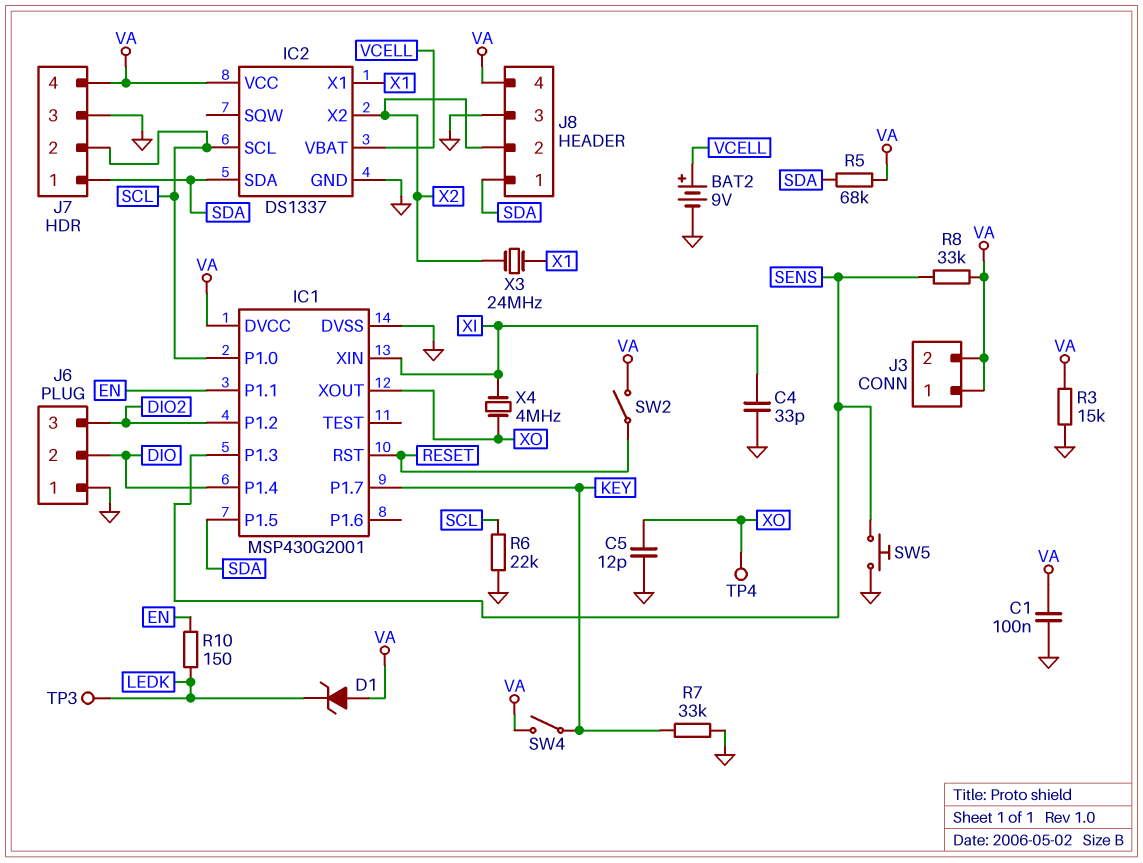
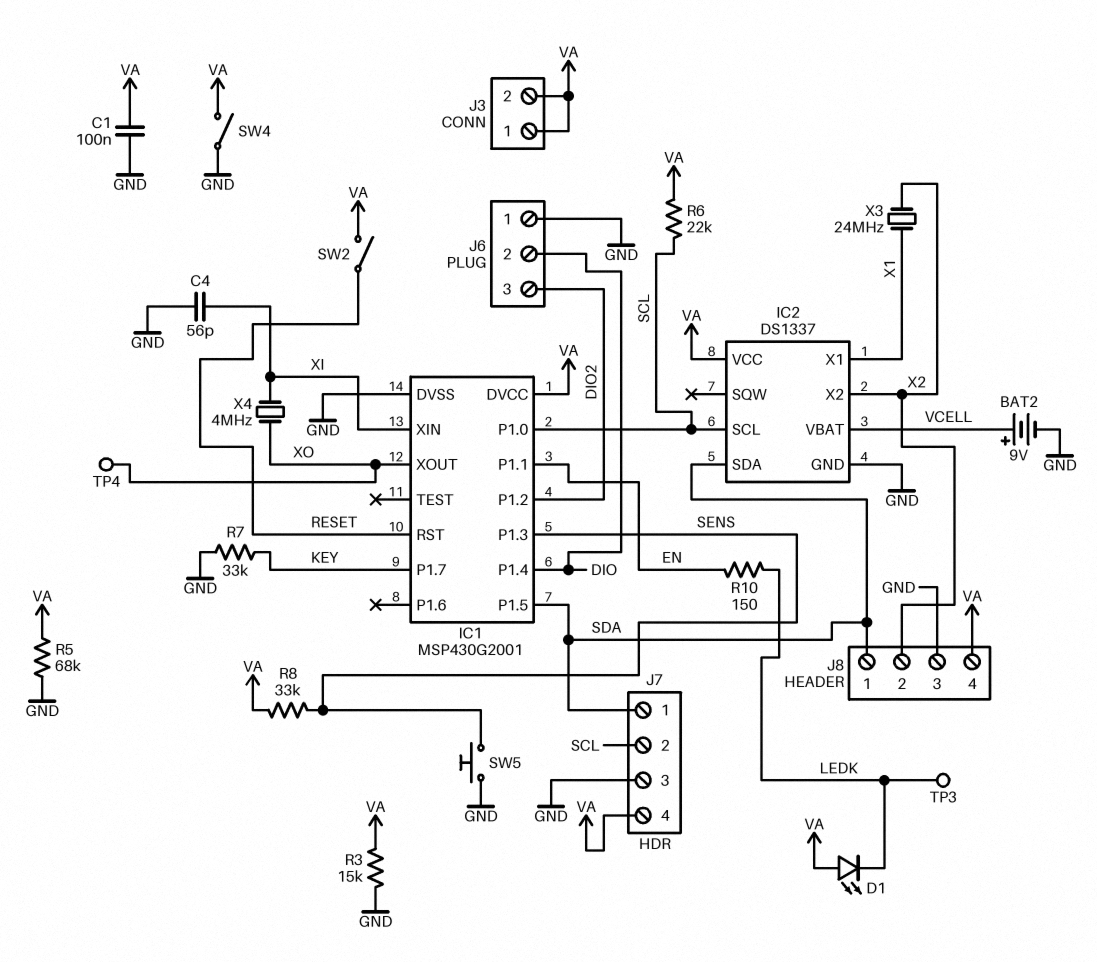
C4: 33pF (GND, XI) -> 56pF (GND, XI)
C5: 12pF (GND, XO) -> none
D1: zener (A VA, K LEDK) -> LED (A VA, K LEDK)
R5: 68k (SDA, VA) -> 68k (GND, VA)
R6: 22k (GND, SCL) -> 22k (SCL, VA)
SW4: switch (KEY, VA) -> switch (GND, VA)

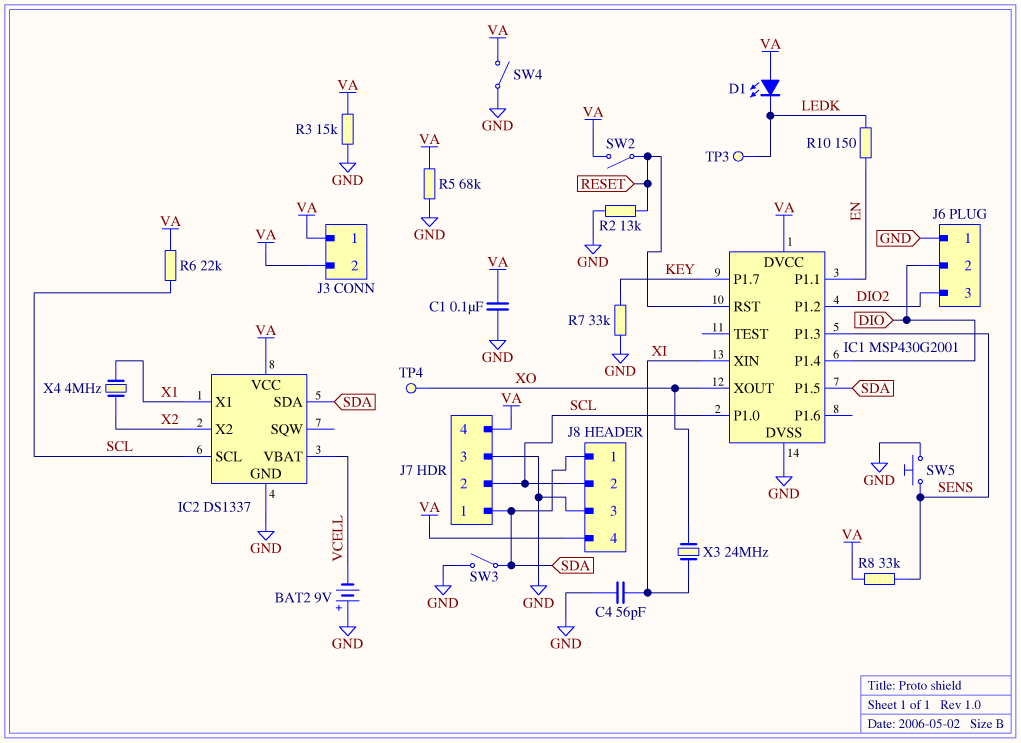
BAT2: 9V (plus VCELL, minus GND) -> 9V (plus GND, minus VCELL)
J8 pin 2: X2 -> SCL
R2: none -> 13k (GND, RESET)
SW3: none -> switch (GND, SDA)
X3: 24MHz (X1, X2) -> 24MHz (XI, XO)
X4: 4MHz (XI, XO) -> 4MHz (X1, X2)

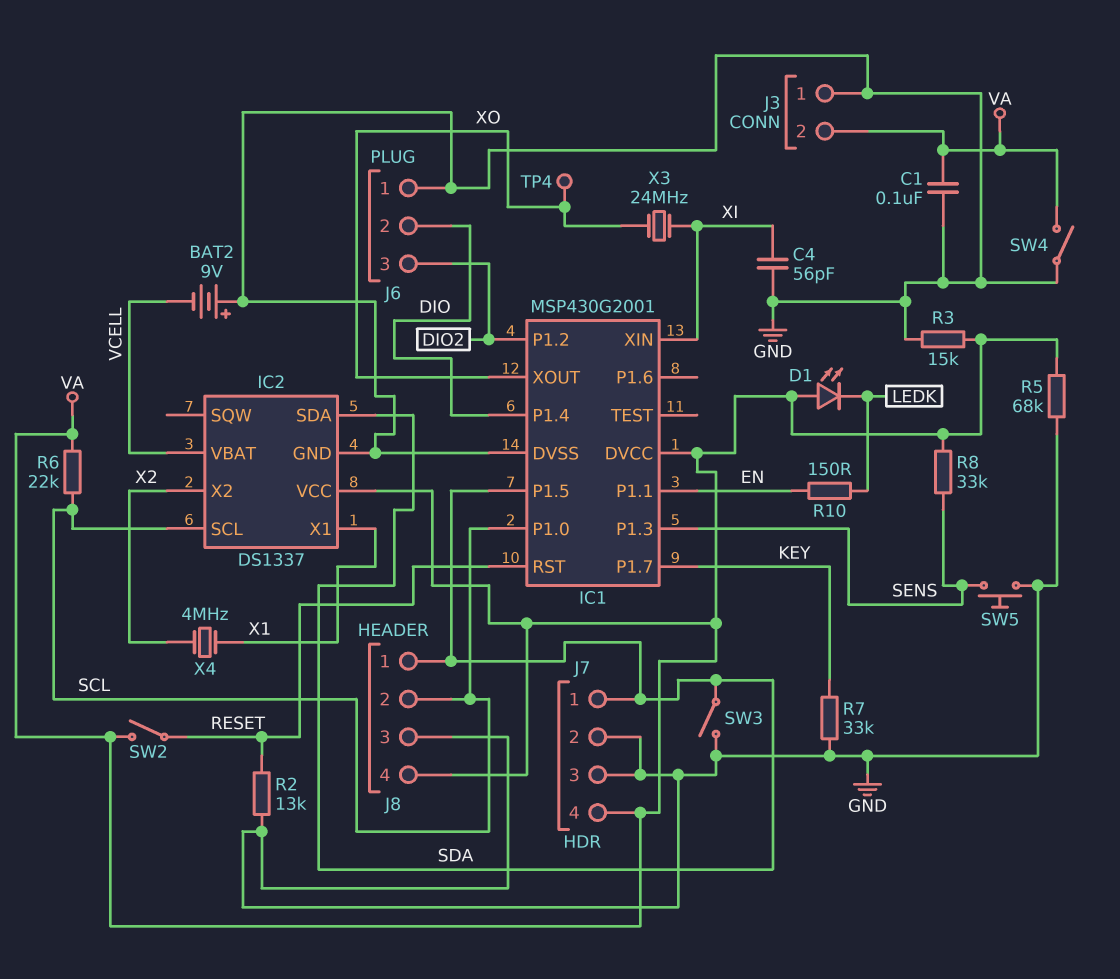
J3 pin 1: VA -> GND
J7 pin 2: SCL -> GND
TP3: test point (LEDK) -> none

